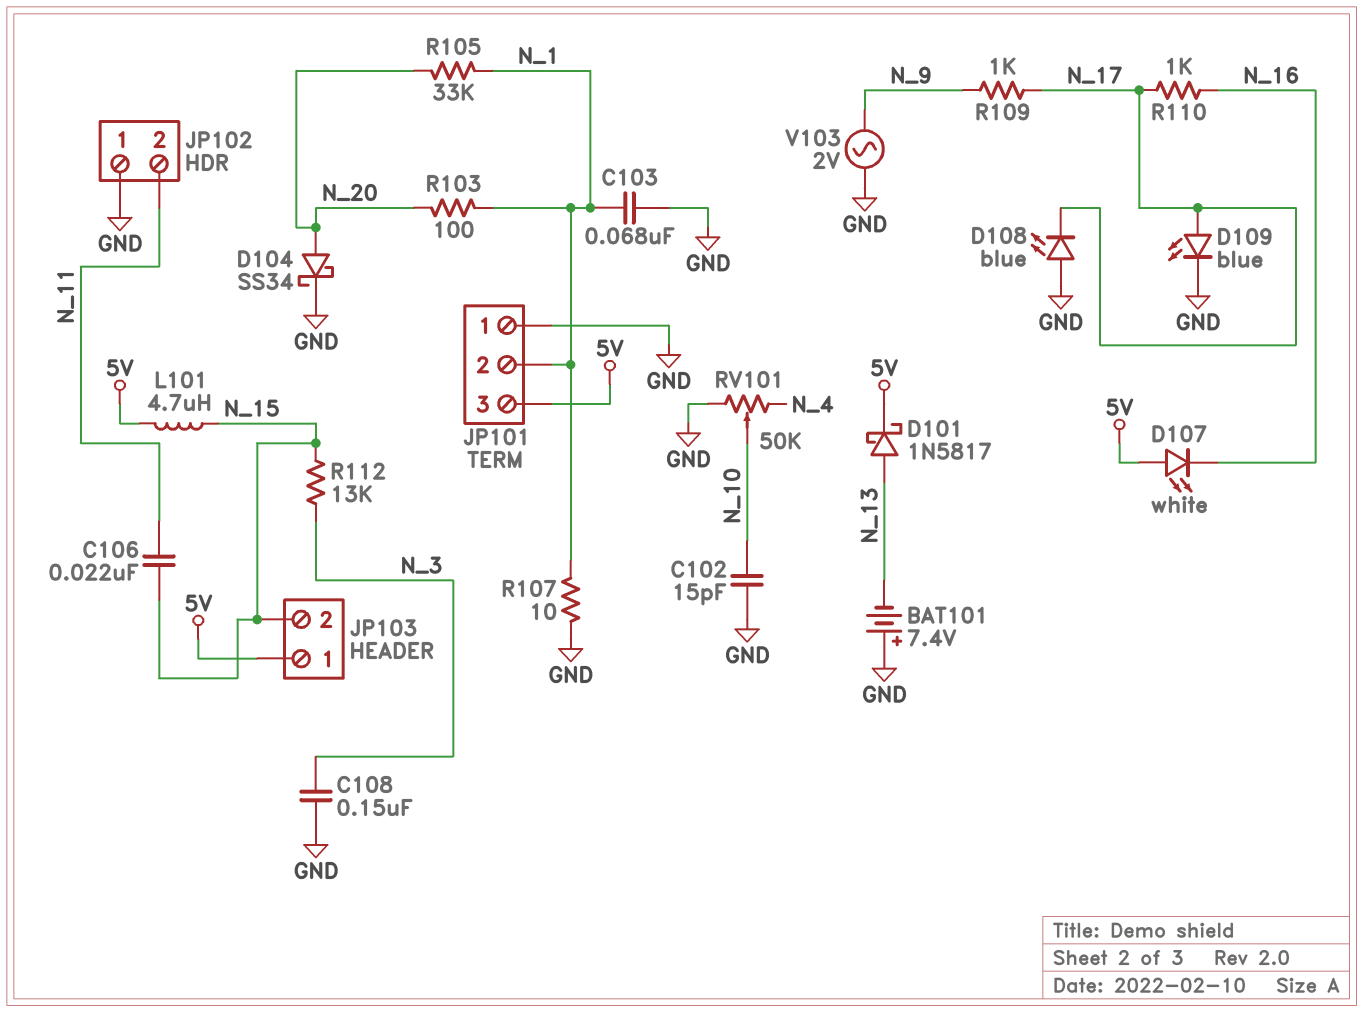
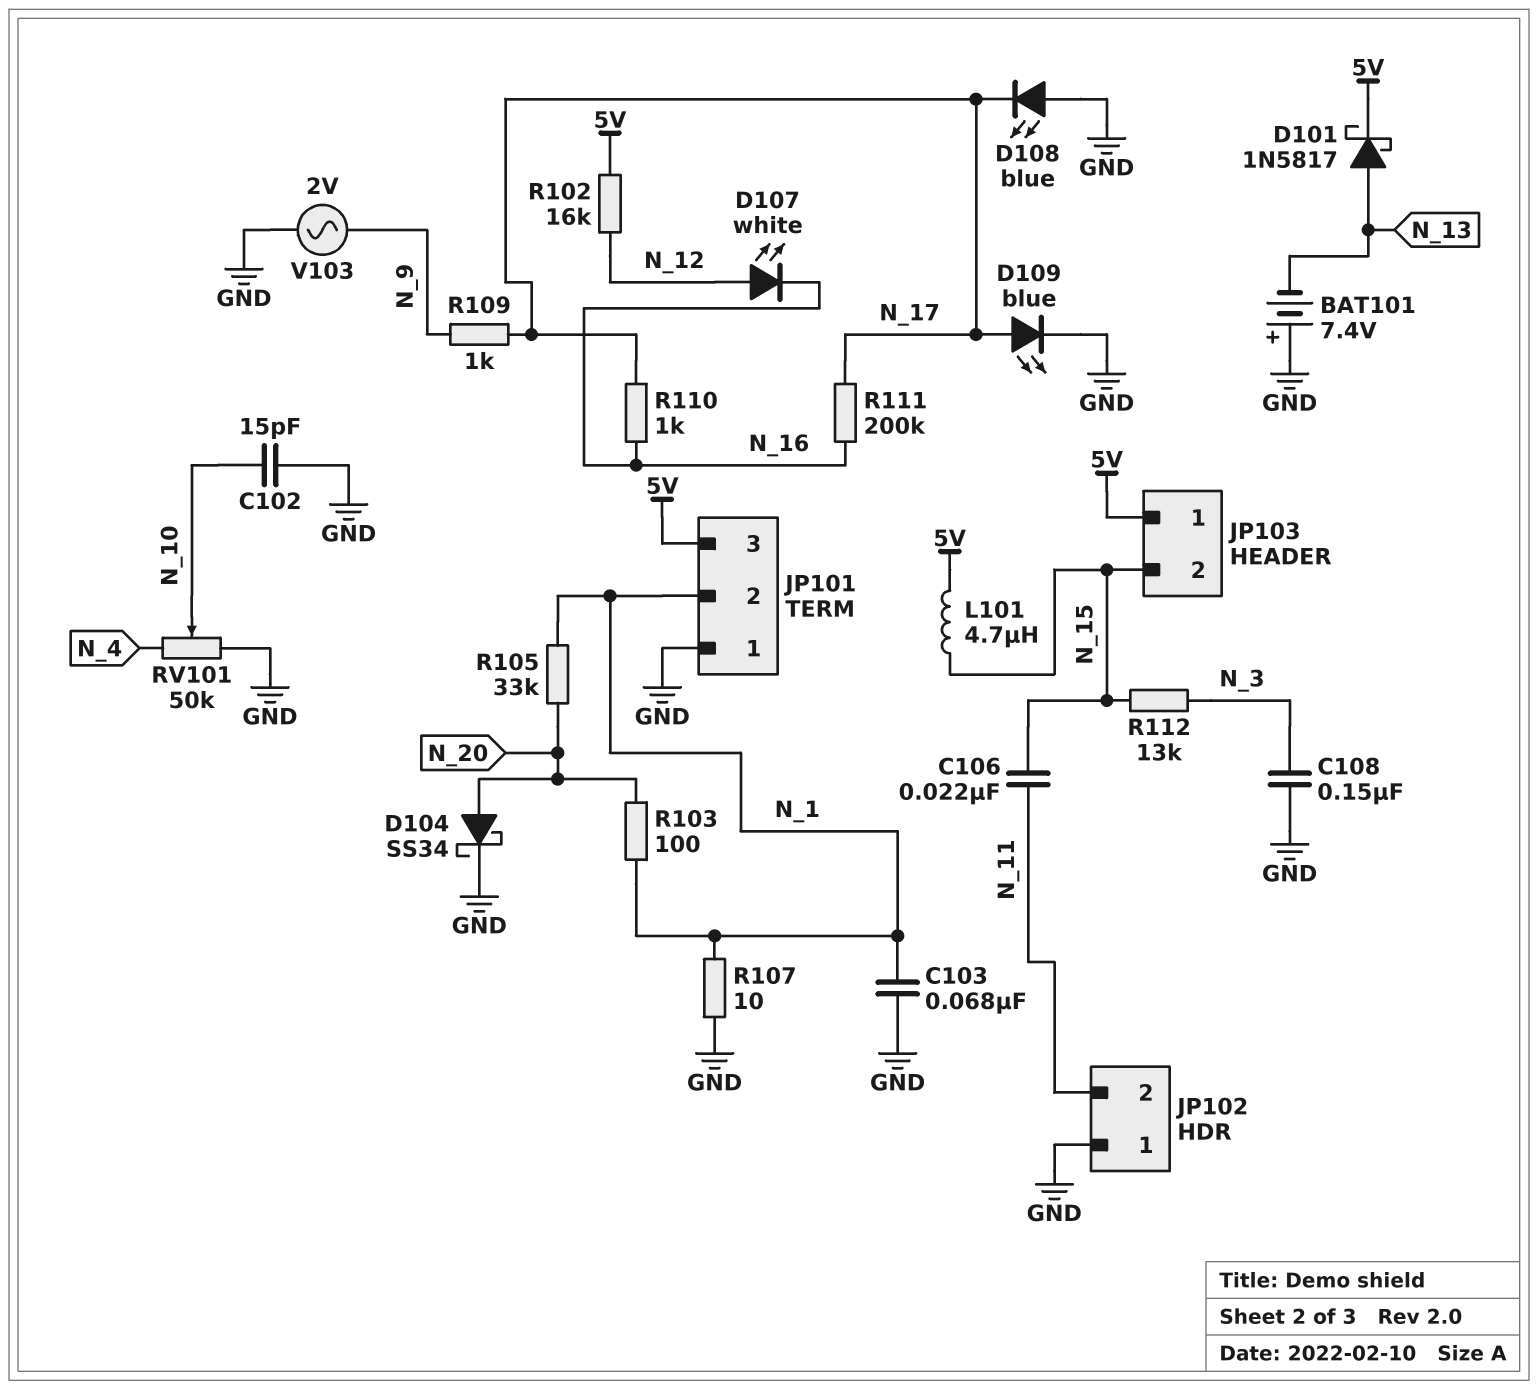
D107: LED white (A 5V, K N_16) -> LED white (A N_12, K N_16)
R102: none -> 16k (5V, N_12)
R111: none -> 200k (N_16, N_17)

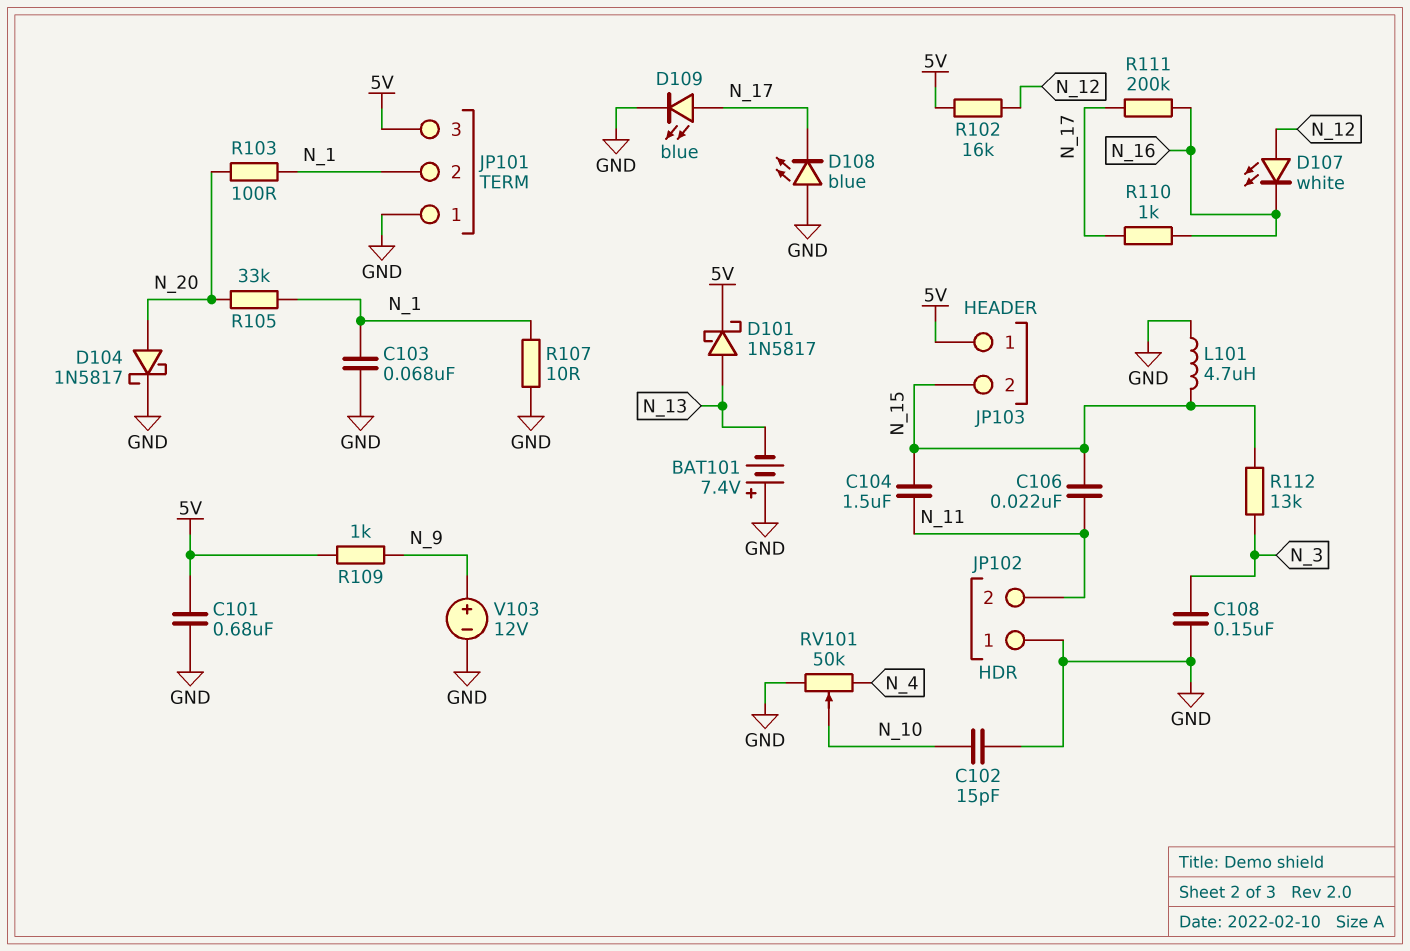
C101: none -> 680nF (5V, GND)
C104: none -> 1.5uF (N_11, N_15)
D104: schottky SS34 (A N_20, K GND) -> schottky 1N5817 (A N_20, K GND)
L101: 4.7uH (5V, N_15) -> 4.7uH (GND, N_15)
R109: 1k (N_9, N_17) -> 1k (5V, N_9)
V103: AC 2V (GND, N_9) -> 12V (plus N_9, minus GND)

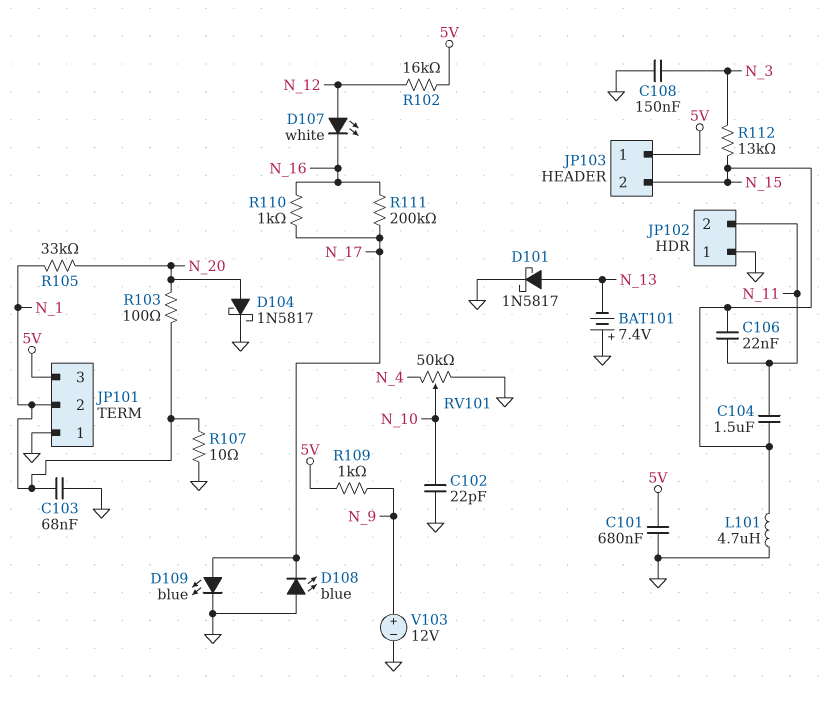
C102: 15pF (GND, N_10) -> 22pF (GND, N_10)
D101: schottky 1N5817 (A N_13, K 5V) -> schottky 1N5817 (A N_13, K GND)

